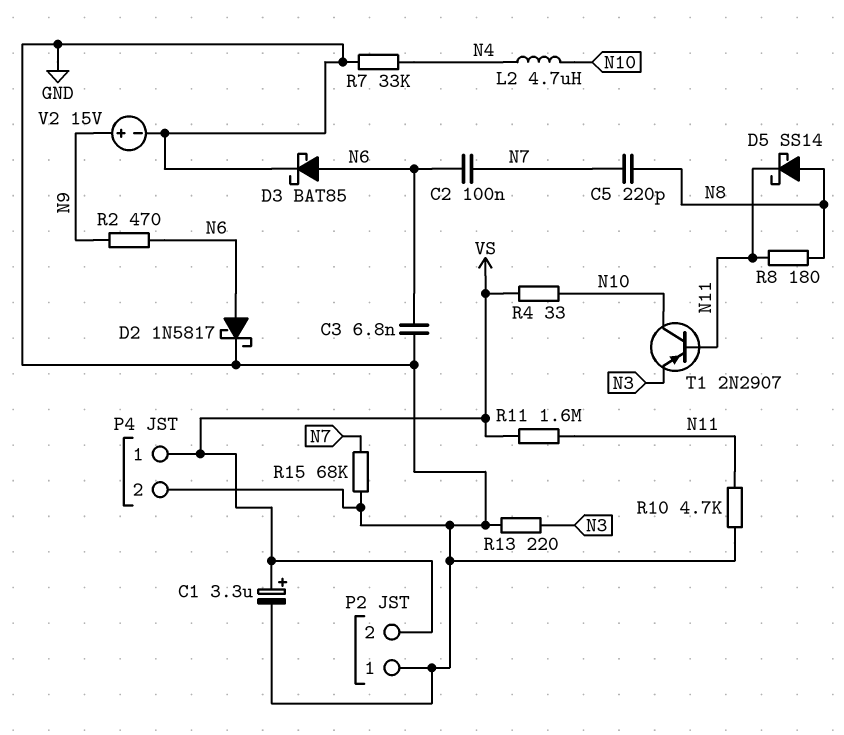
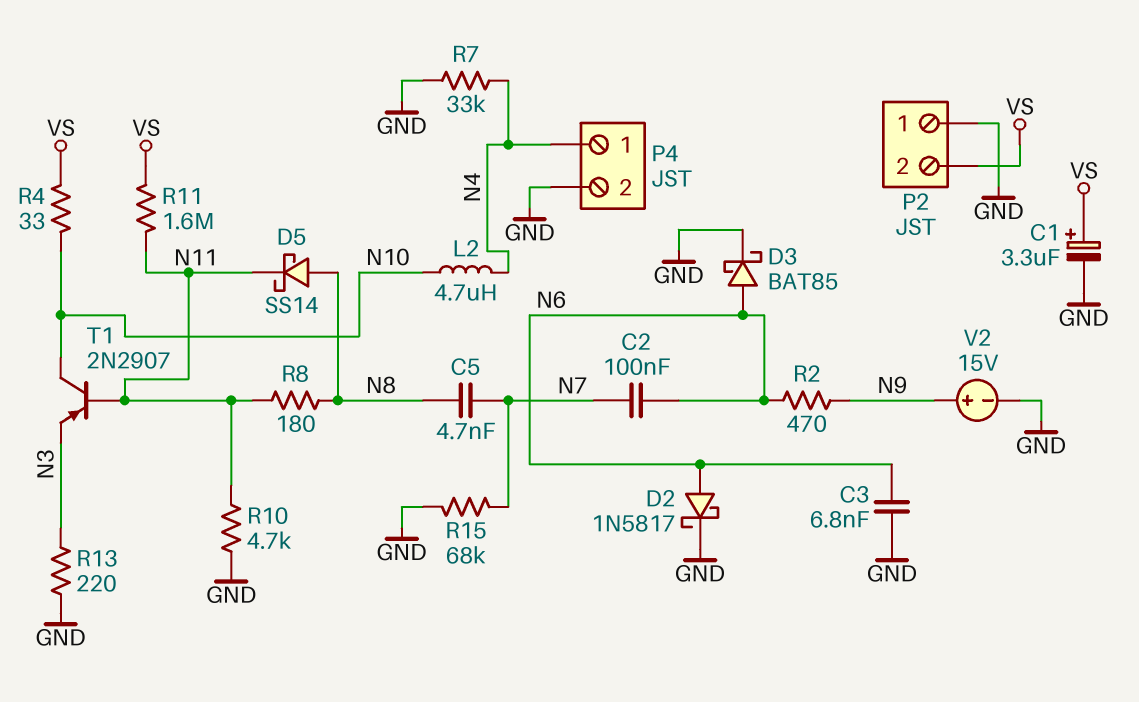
C5: 220pF (N7, N8) -> 4.7nF (N7, N8)
P4 pin 1: VS -> N4

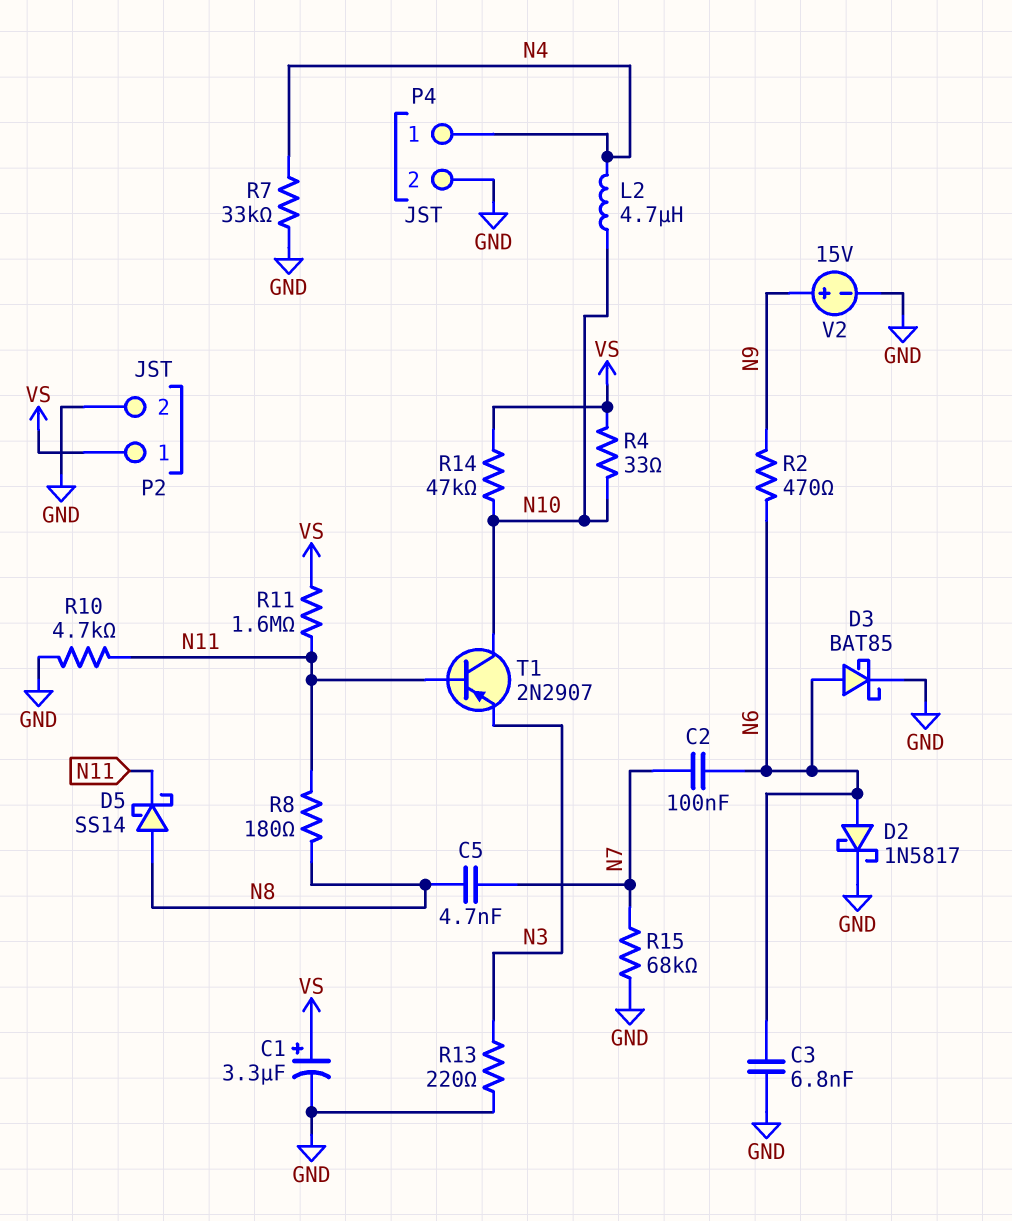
P2 pin 1: GND -> VS
P2 pin 2: VS -> GND
R14: none -> 47k (N10, VS)

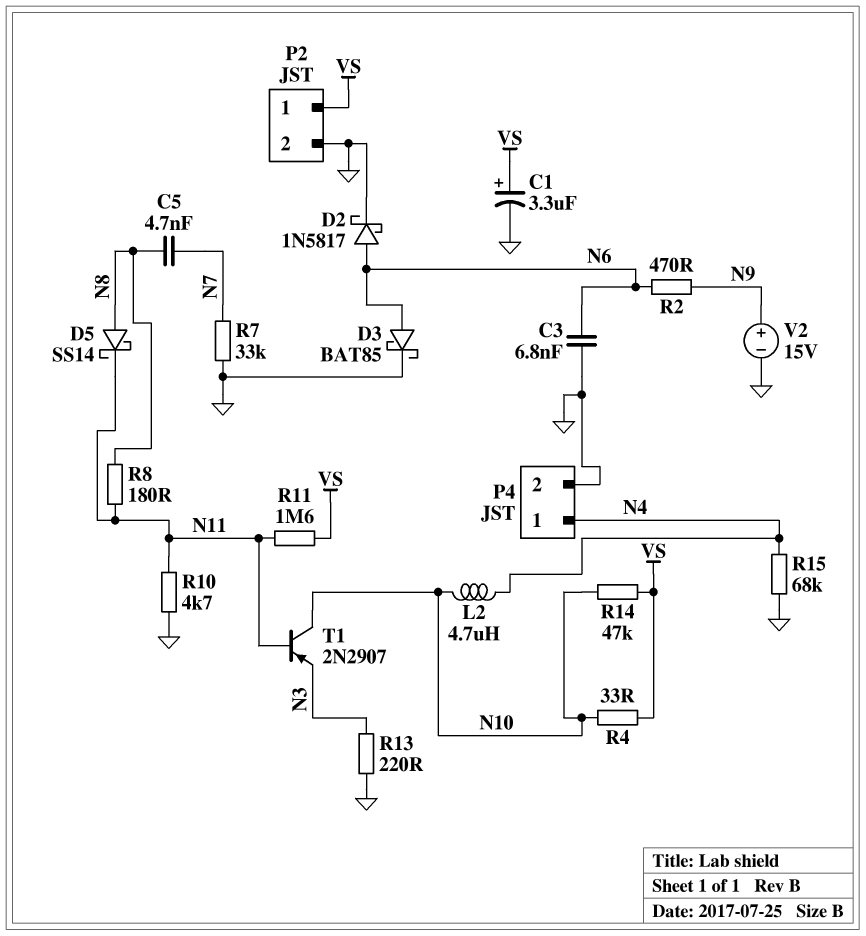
C2: 100nF (N6, N7) -> none
R7: 33k (GND, N4) -> 33k (GND, N7)
R15: 68k (GND, N7) -> 68k (GND, N4)

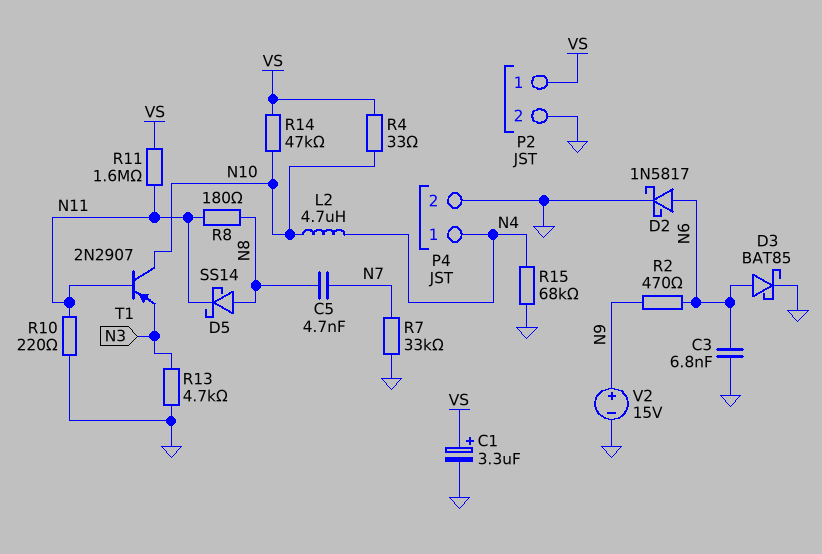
R10: 4.7k (GND, N11) -> 220 (GND, N11)
R13: 220 (GND, N3) -> 4.7k (GND, N3)

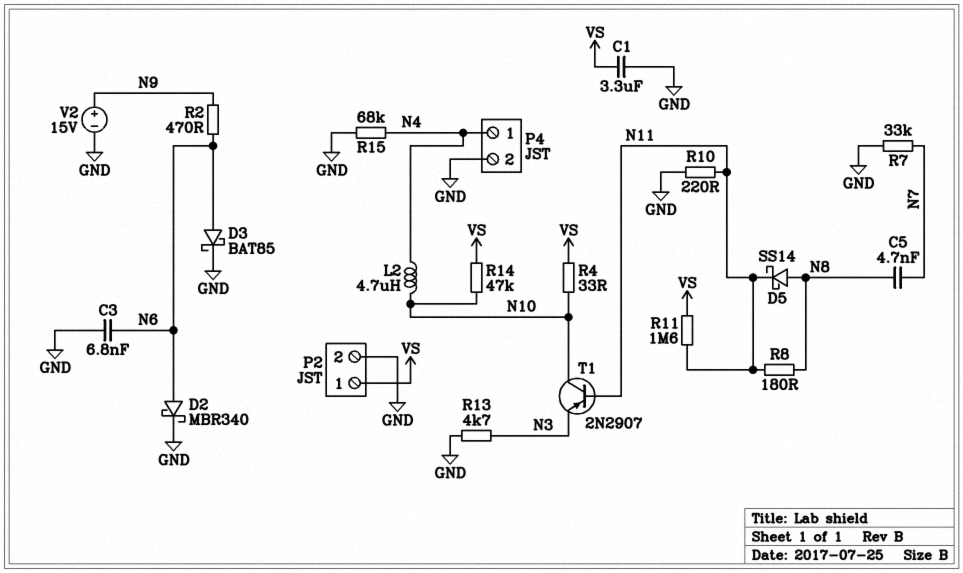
C1: 3.3uF (plus VS, minus GND) -> 3.3uF (GND, VS)
D2: schottky 1N5817 (A N6, K GND) -> schottky MBR340 (A N6, K GND)

